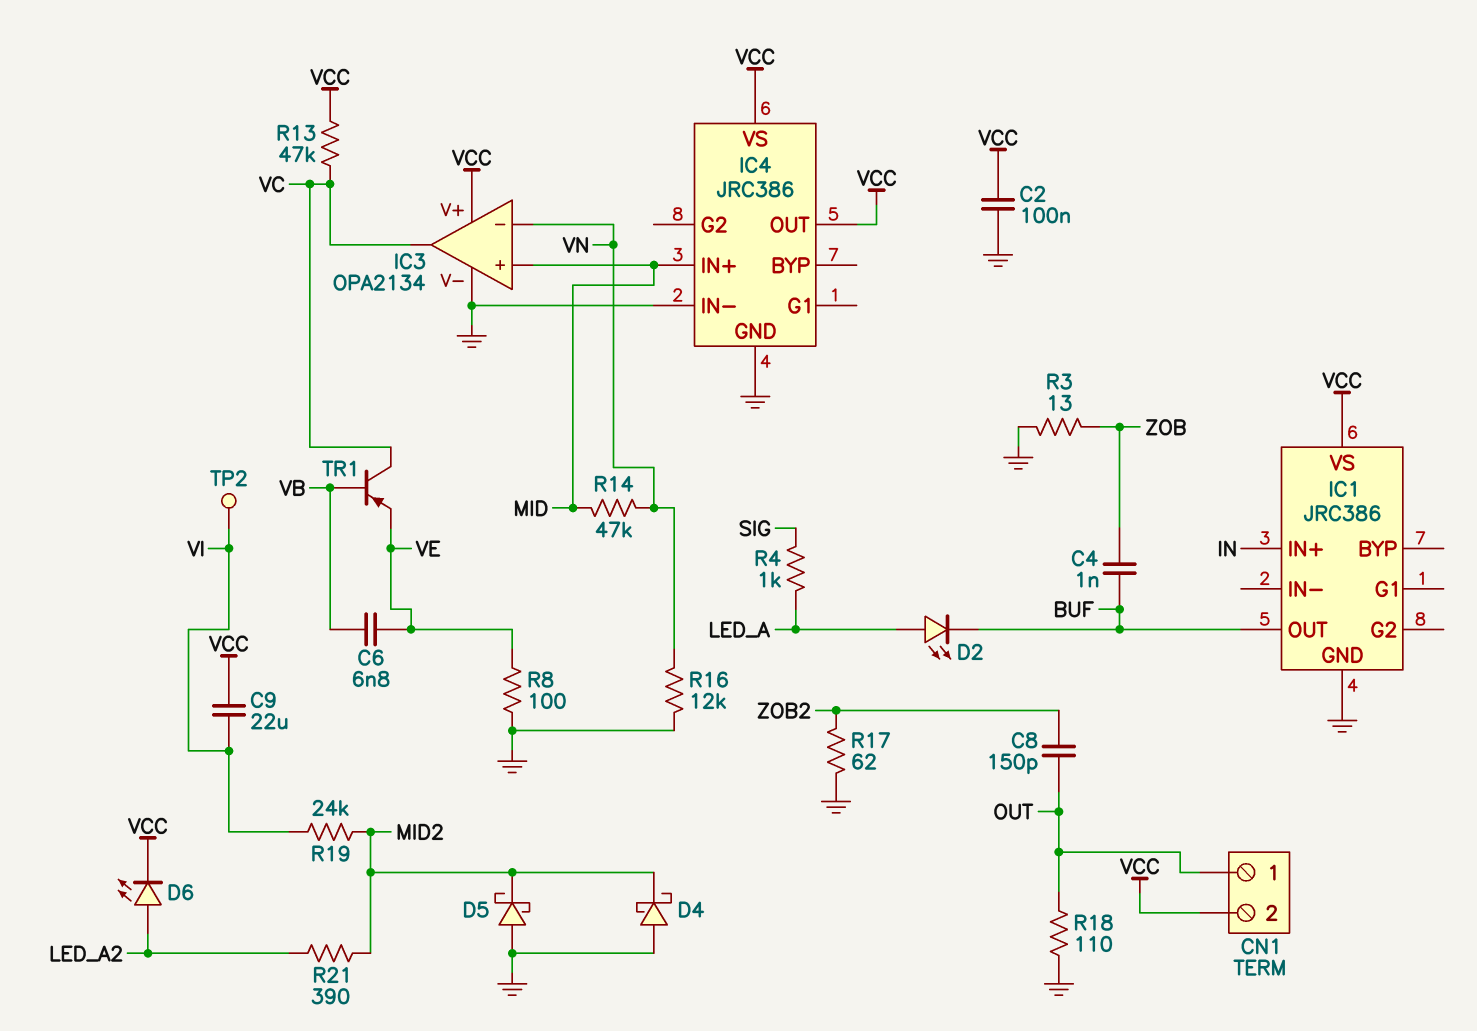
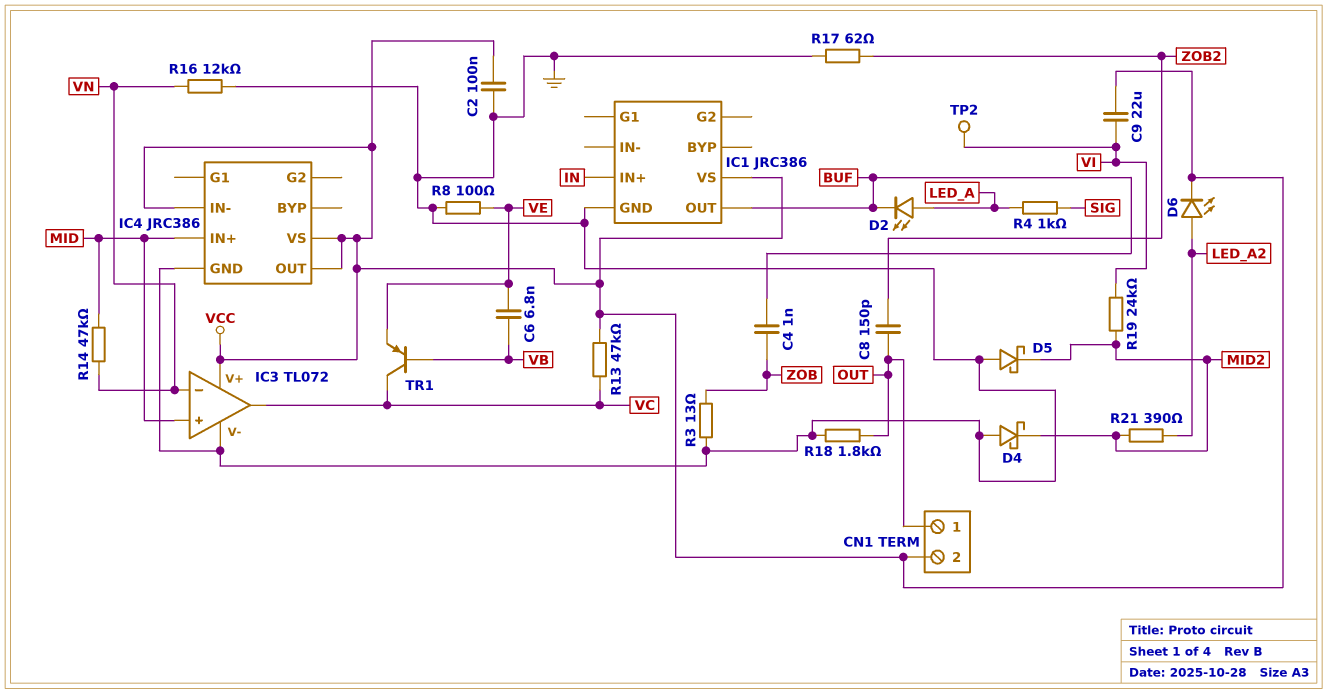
IC3: OPA2134 -> TL072
IC4 pin IN-: GND -> VCC
R18: 110 (GND, OUT) -> 1.8k (GND, OUT)

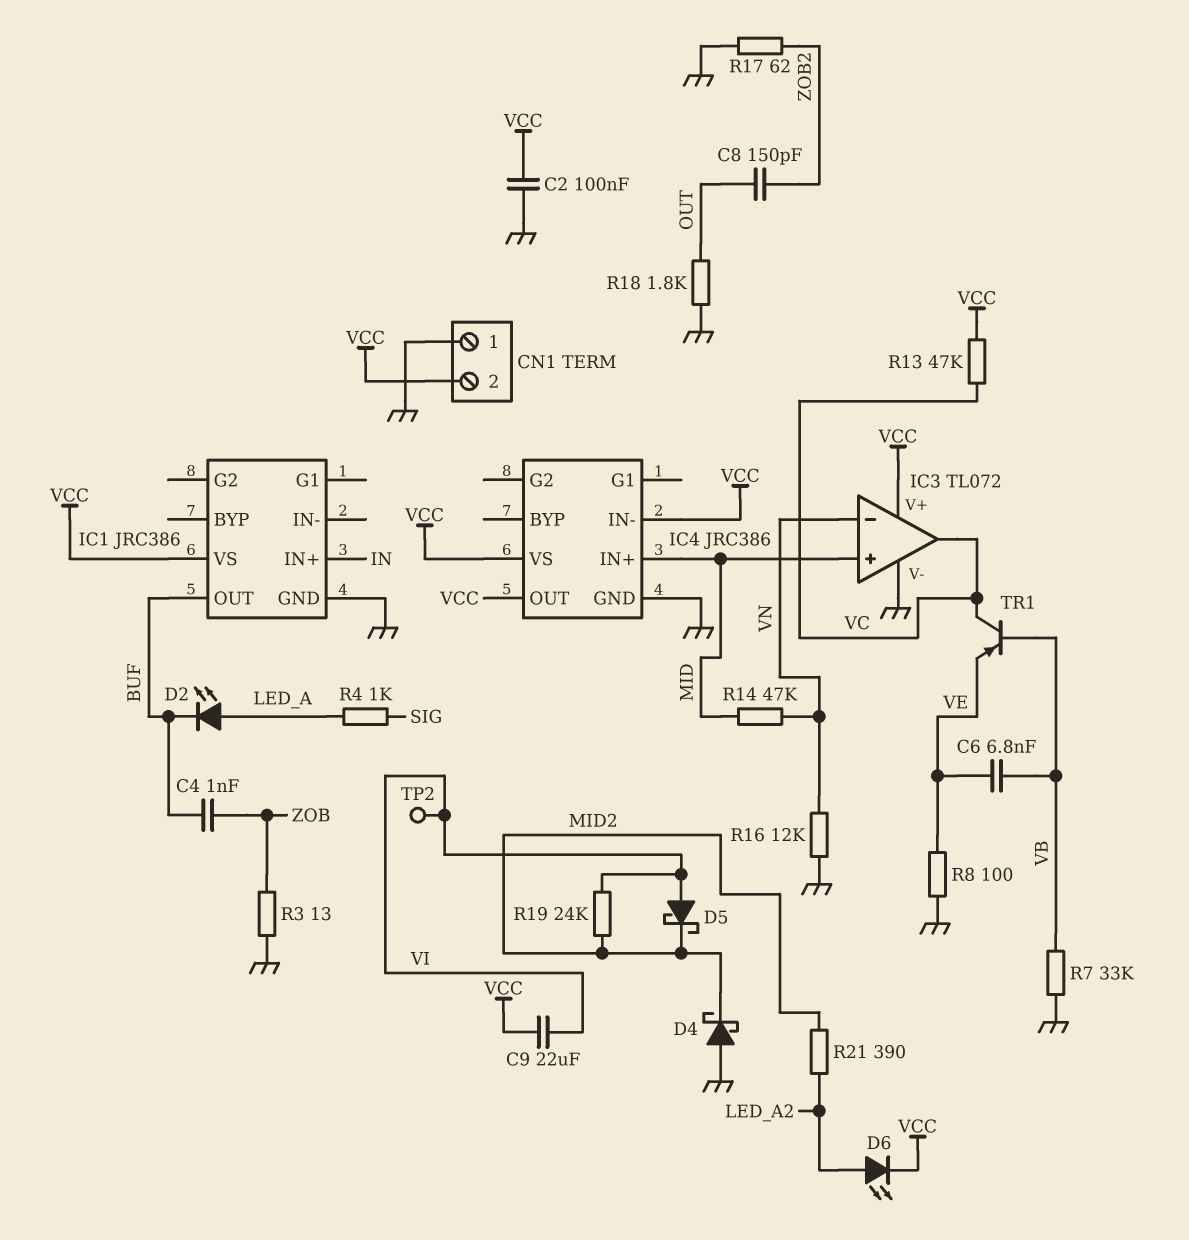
CN1 pin 1: OUT -> GND
D5: schottky (A GND, K MID2) -> schottky (A VI, K MID2)
R7: none -> 33k (GND, VB)

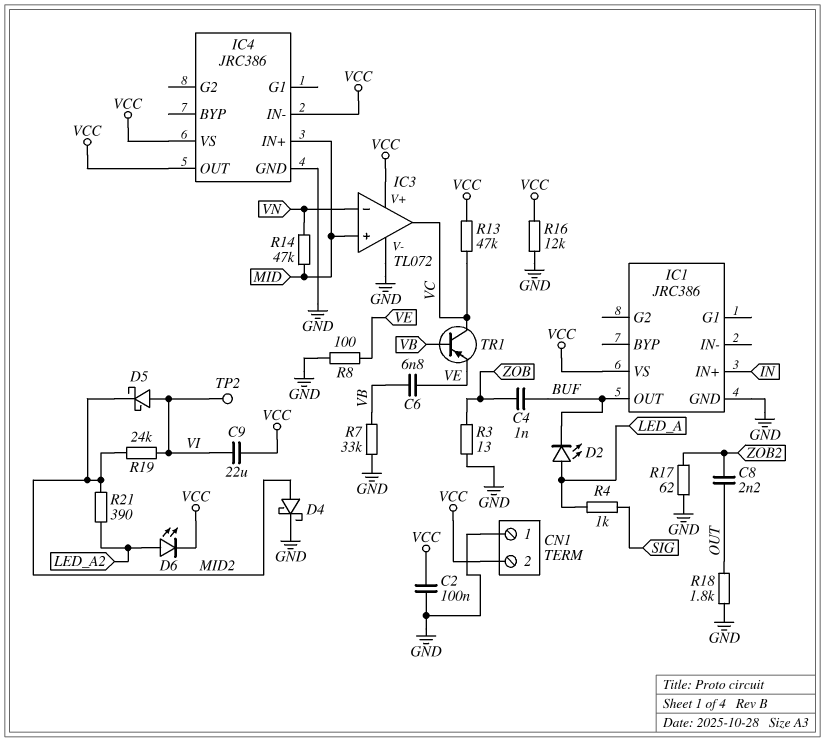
C8: 150pF (OUT, ZOB2) -> 2.2nF (OUT, ZOB2)
D4: schottky (A GND, K MID2) -> schottky (A MID2, K GND)
R16: 12k (GND, VN) -> 12k (GND, VCC)

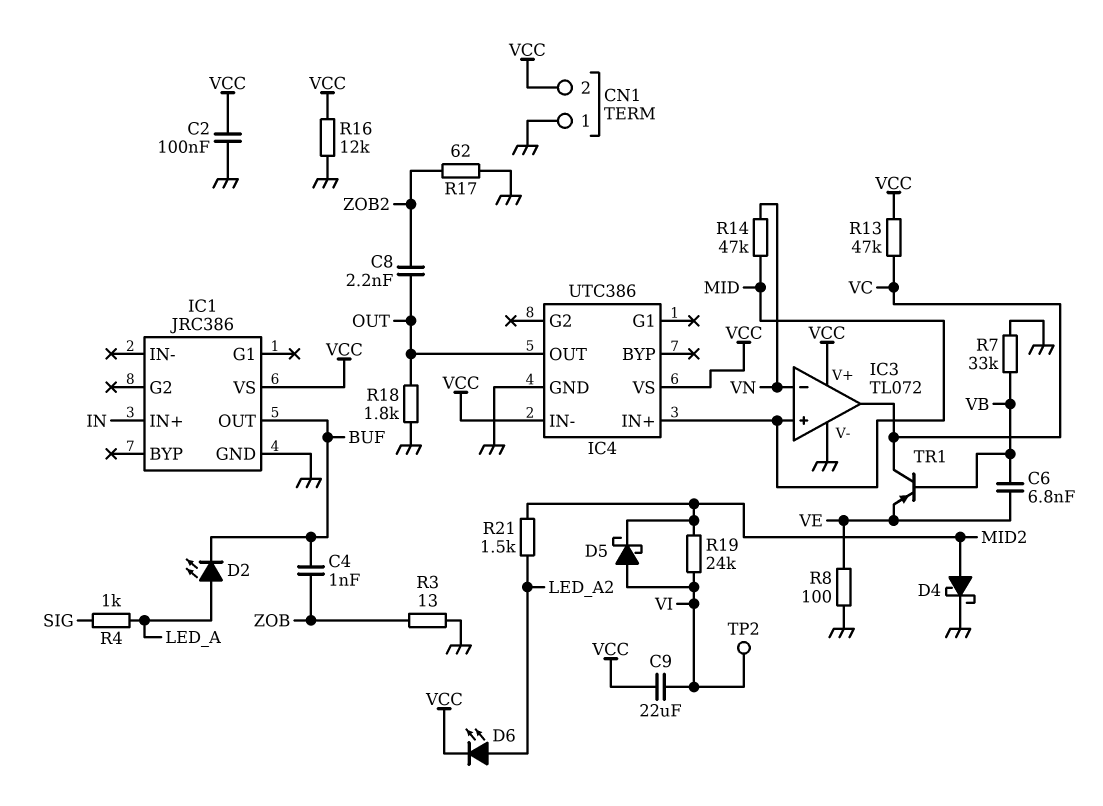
IC4: JRC386 -> UTC386
IC4 pin OUT: VCC -> OUT
R21: 390 (LED_A2, MID2) -> 1.5k (LED_A2, MID2)

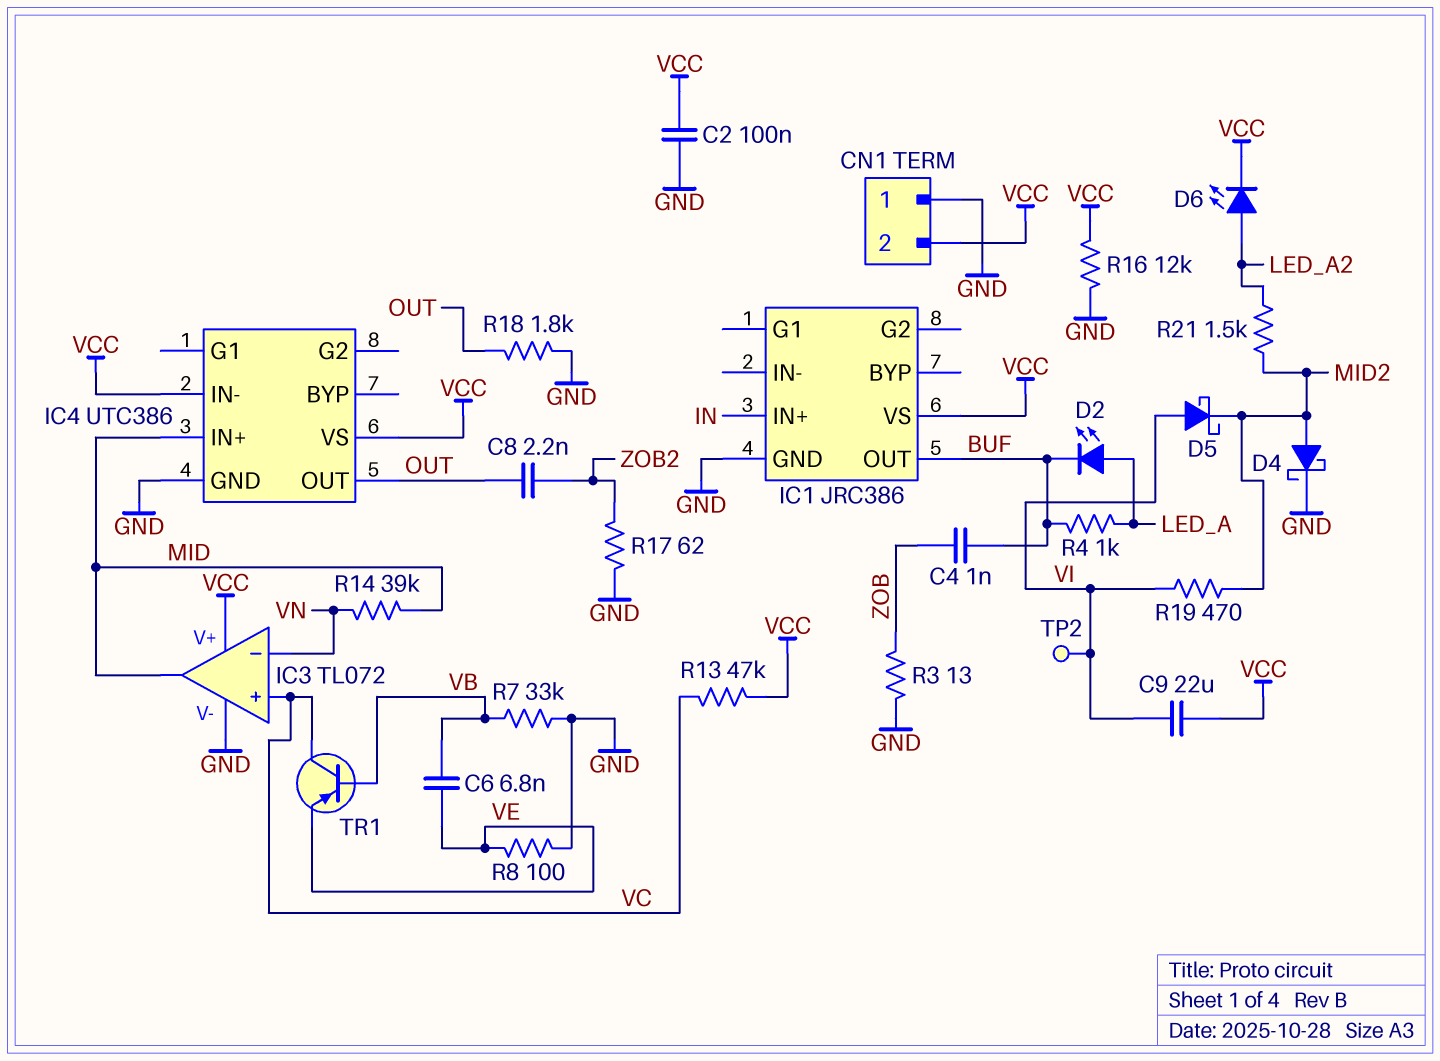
IC3 pin in+: MID -> VC
IC3 pin out: VC -> MID
R4: 1k (LED_A, SIG) -> 1k (BUF, LED_A)
R14: 47k (MID, VN) -> 39k (MID, VN)
R19: 24k (MID2, VI) -> 470 (MID2, VI)

